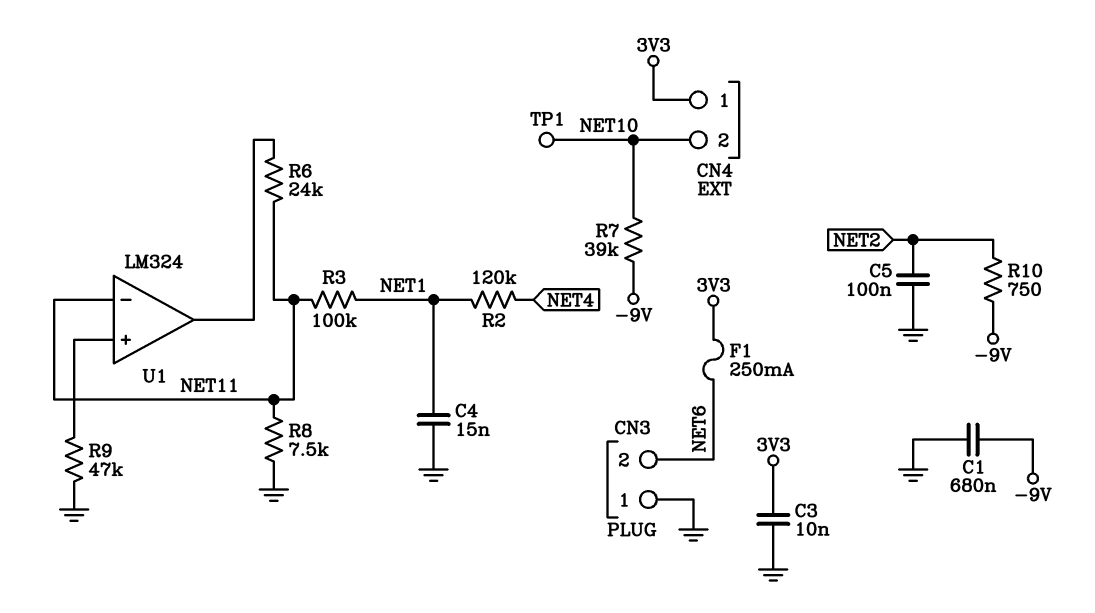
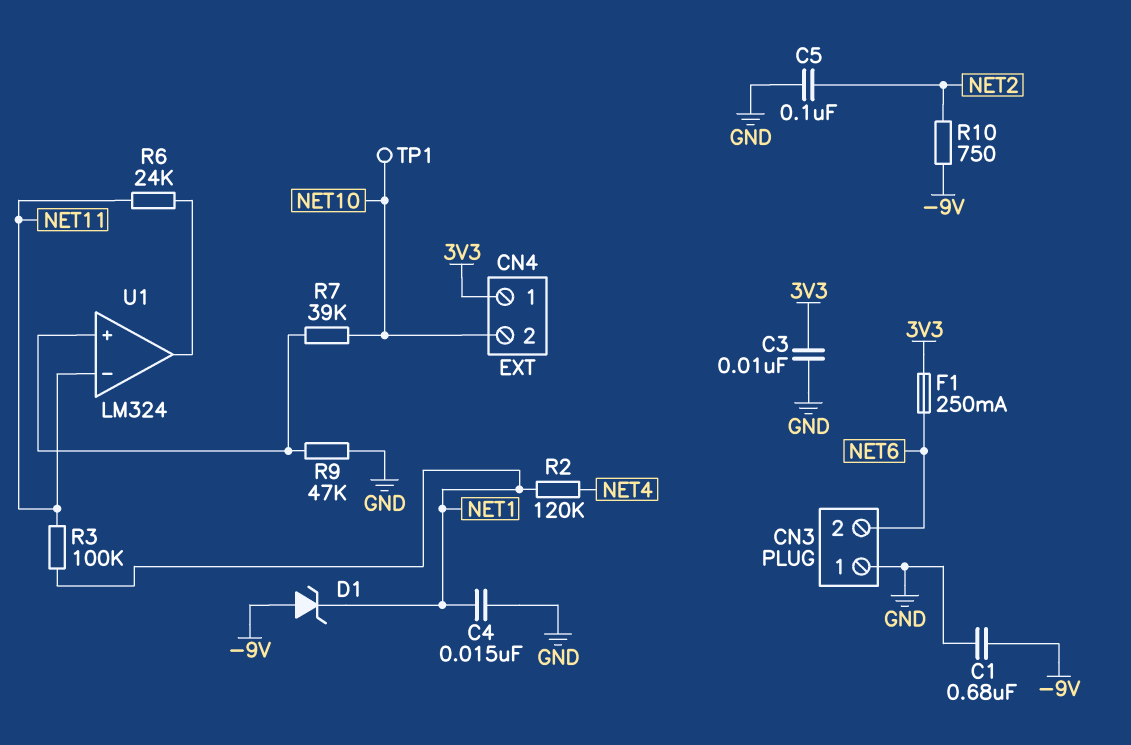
D1: none -> zener (A -9V, K NET1)
R7: 39k (-9V, NET10) -> 39k (NET10, U1/in+)
R8: 7.5k (GND, NET11) -> none

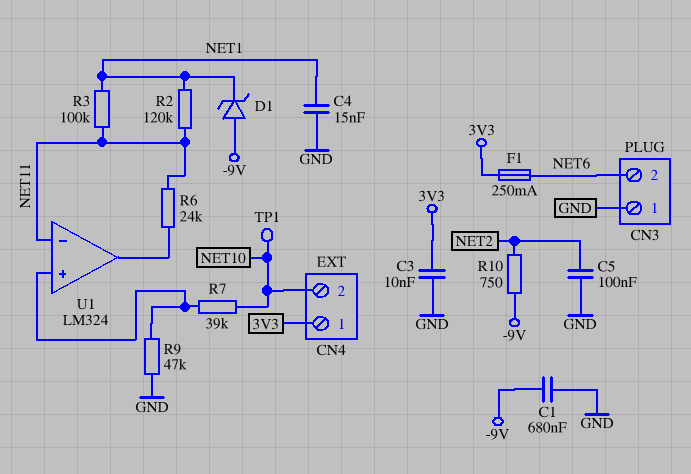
R2: 120k (NET1, NET4) -> 120k (NET1, NET11)

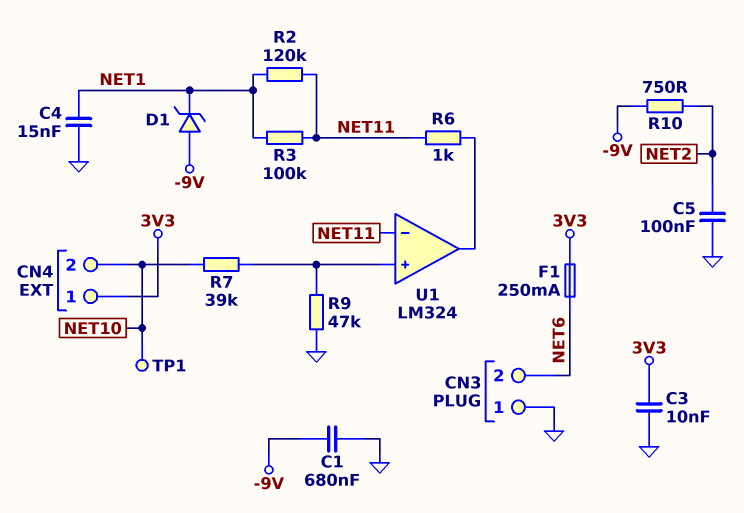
R6: 24k (NET11, U1/out) -> 1k (NET11, U1/out)

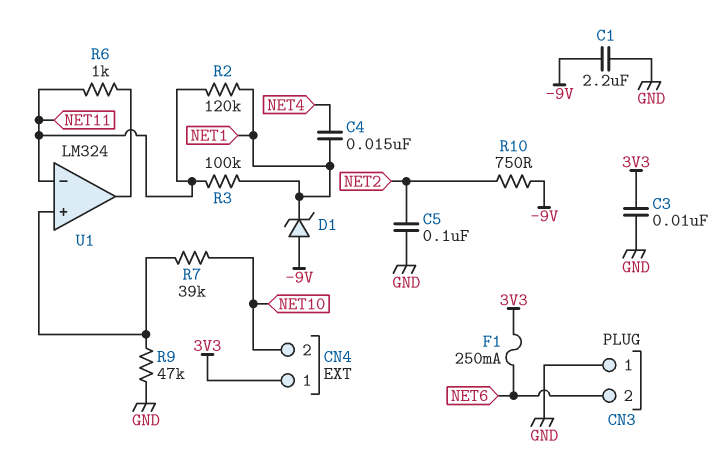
C1: 680nF (-9V, GND) -> 2.2uF (-9V, GND)
C4: 15nF (GND, NET1) -> 15nF (NET1, NET4)
TP1: test point (NET10) -> none

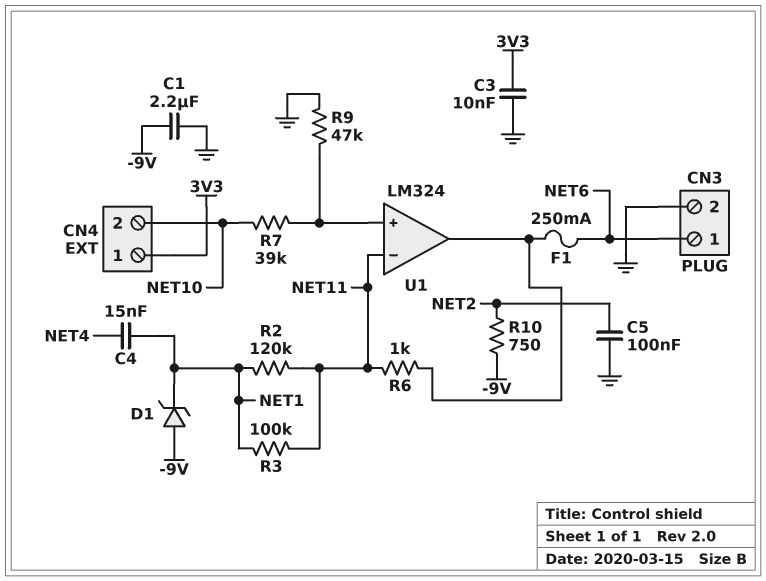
CN3 pin 1: GND -> NET6
CN3 pin 2: NET6 -> GND
F1: 250mA (3V3, NET6) -> 250mA (NET6, U1/out)

